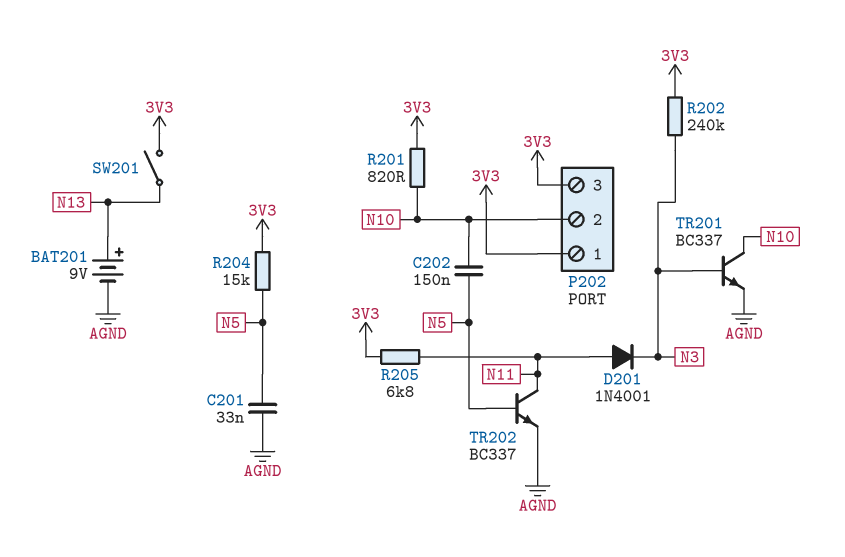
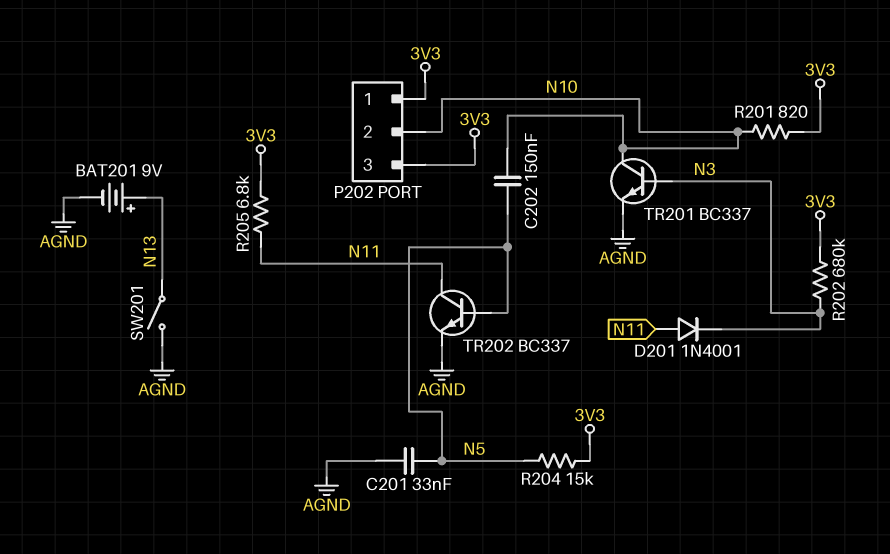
R202: 240k (3V3, N3) -> 680k (3V3, N3)
SW201: switch (3V3, N13) -> switch (AGND, N13)

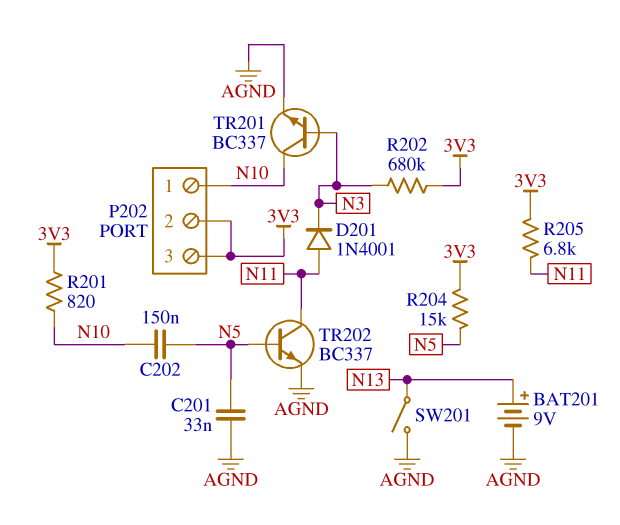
P202 pin 1: 3V3 -> N10
P202 pin 2: N10 -> 3V3

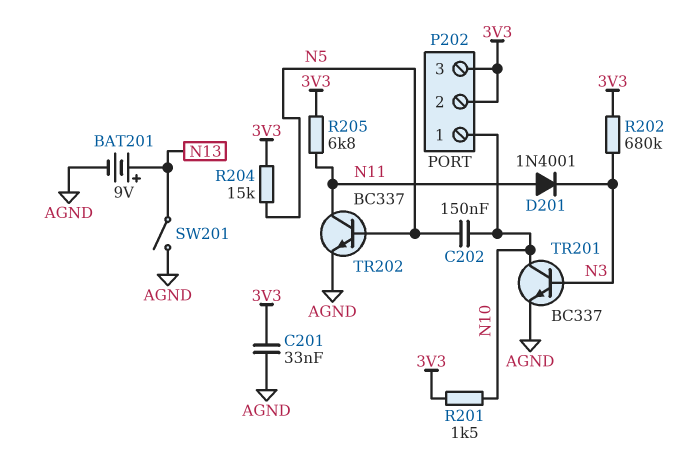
C201: 33nF (AGND, N5) -> 33nF (3V3, AGND)
R201: 820 (3V3, N10) -> 1.5k (3V3, N10)

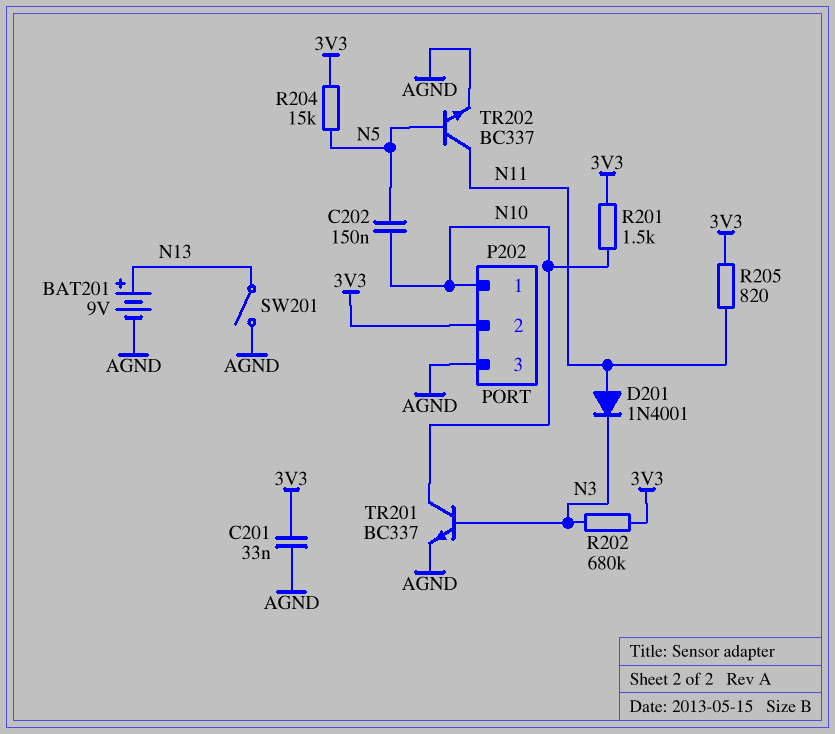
P202 pin 3: 3V3 -> AGND
R205: 6.8k (3V3, N11) -> 820 (3V3, N11)

